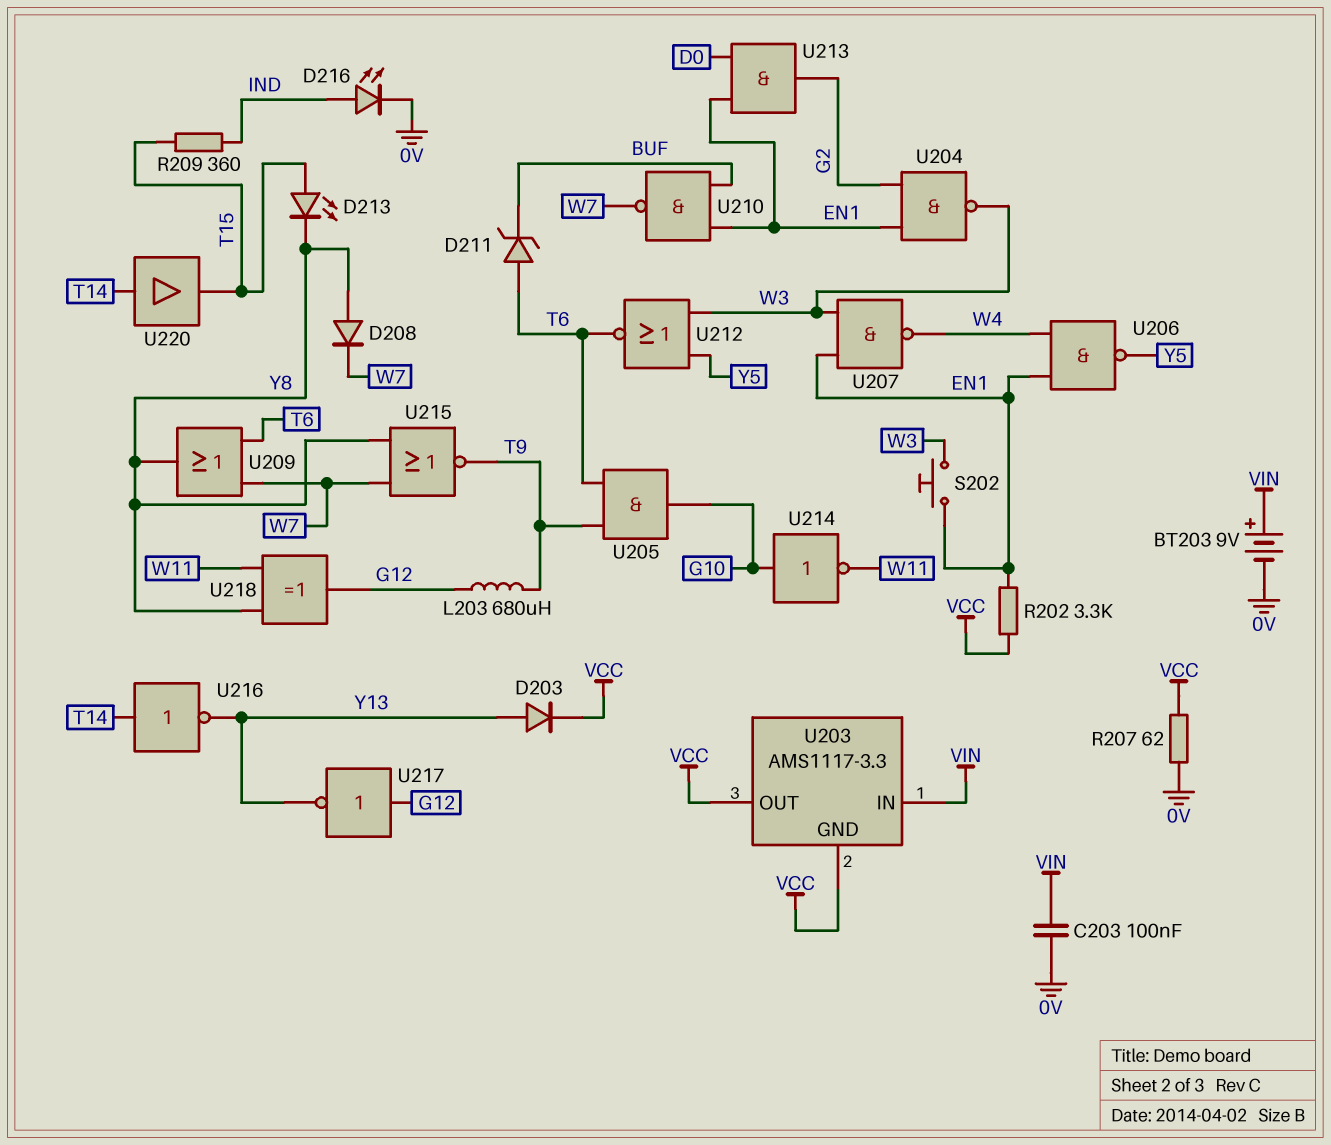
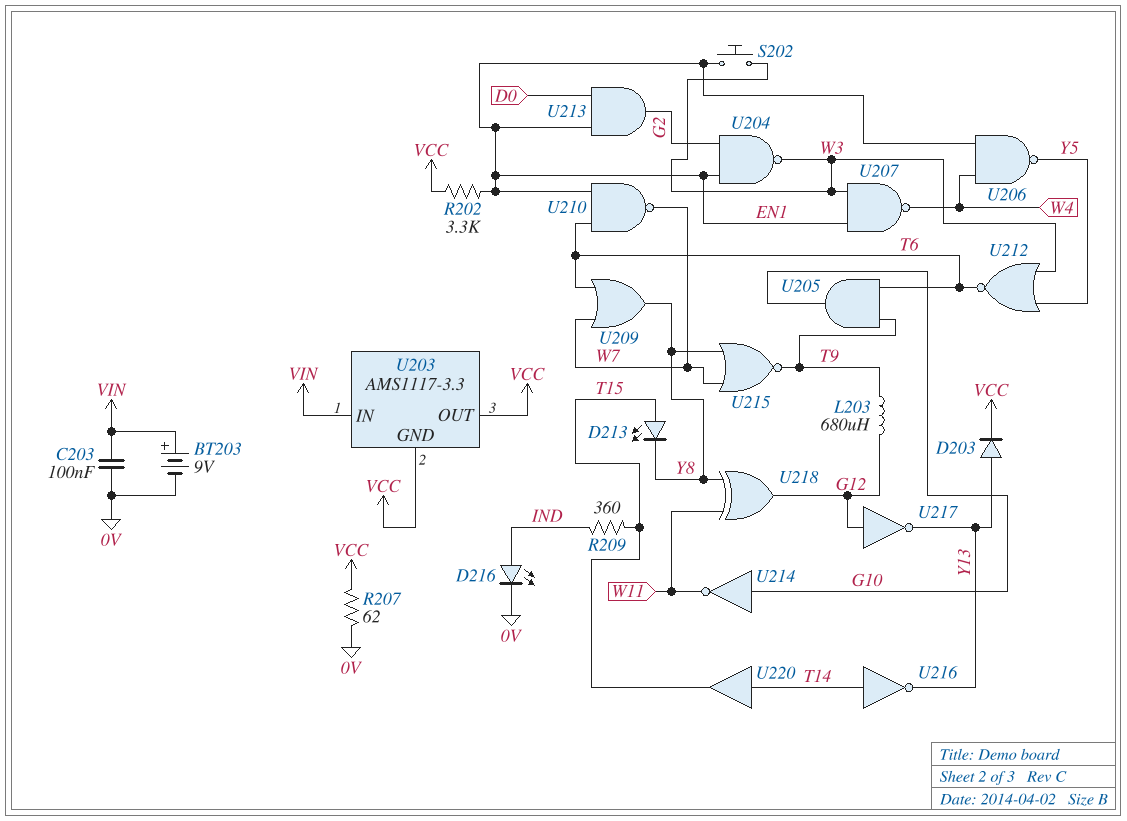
D208: diode (A Y8, K W7) -> none
D211: zener (A T6, K BUF) -> none
U210: NAND (in BUF, in EN1, out W7) -> NAND (in EN1, in T6, out W7)

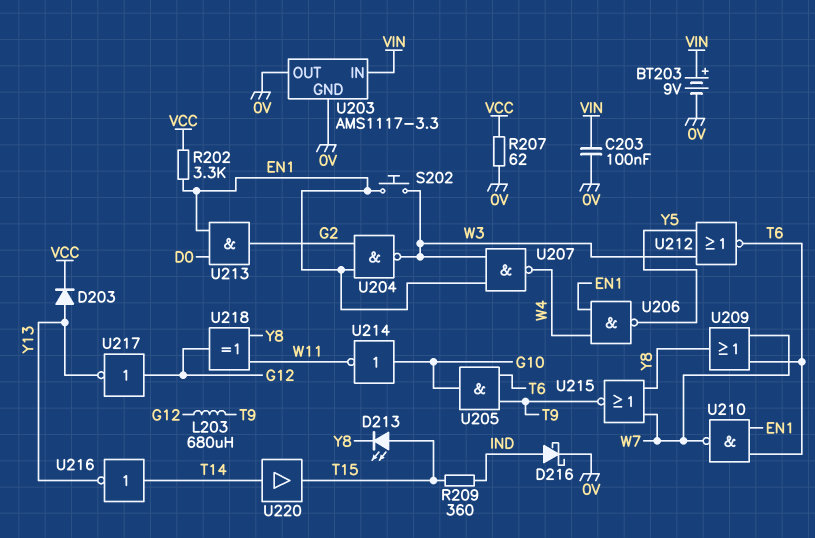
D216: LED (A IND, K 0V) -> schottky (A IND, K 0V)
U203 pin GND: VCC -> 0V
U203 pin OUT: VCC -> 0V

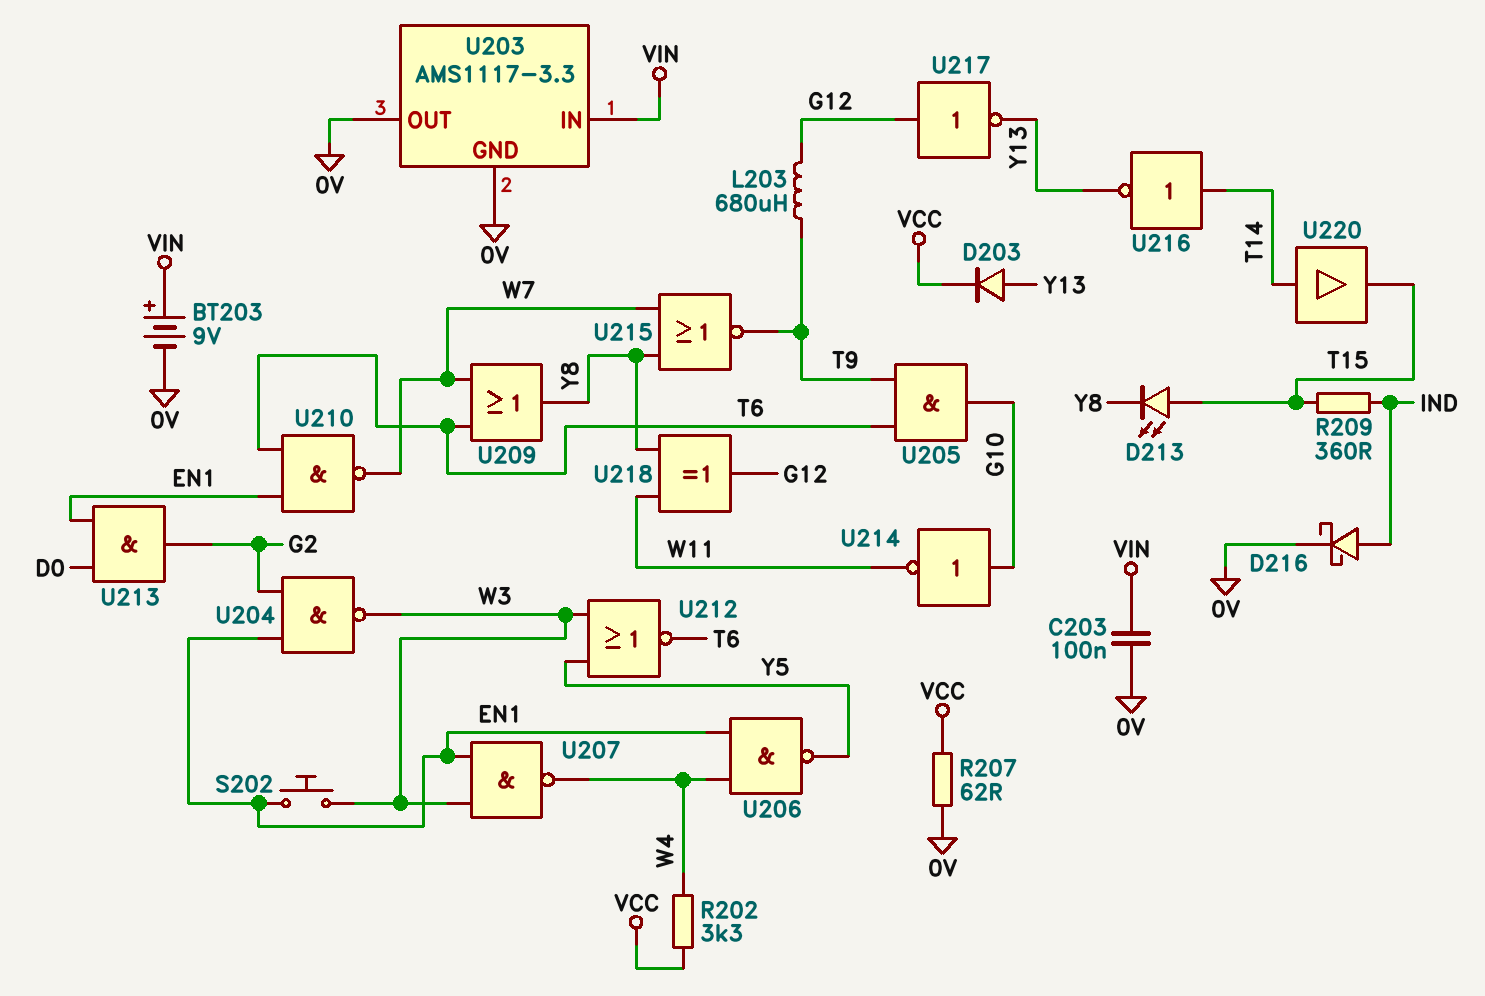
R202: 3.3k (EN1, VCC) -> 3.3k (VCC, W4)

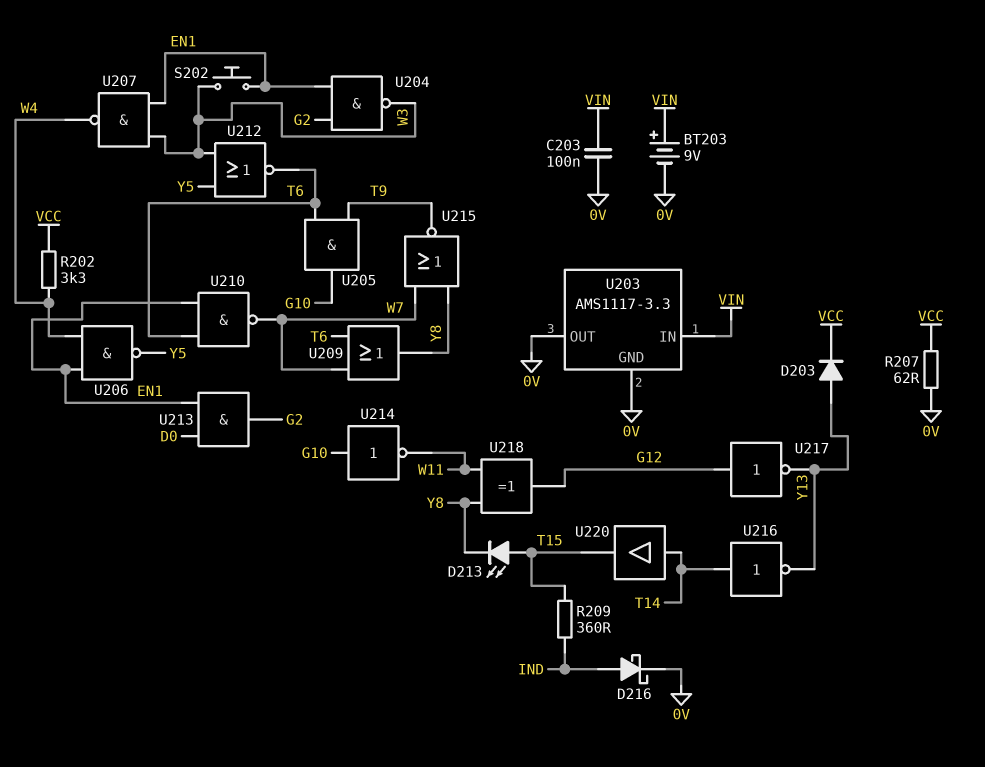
L203: 680uH (G12, T9) -> none

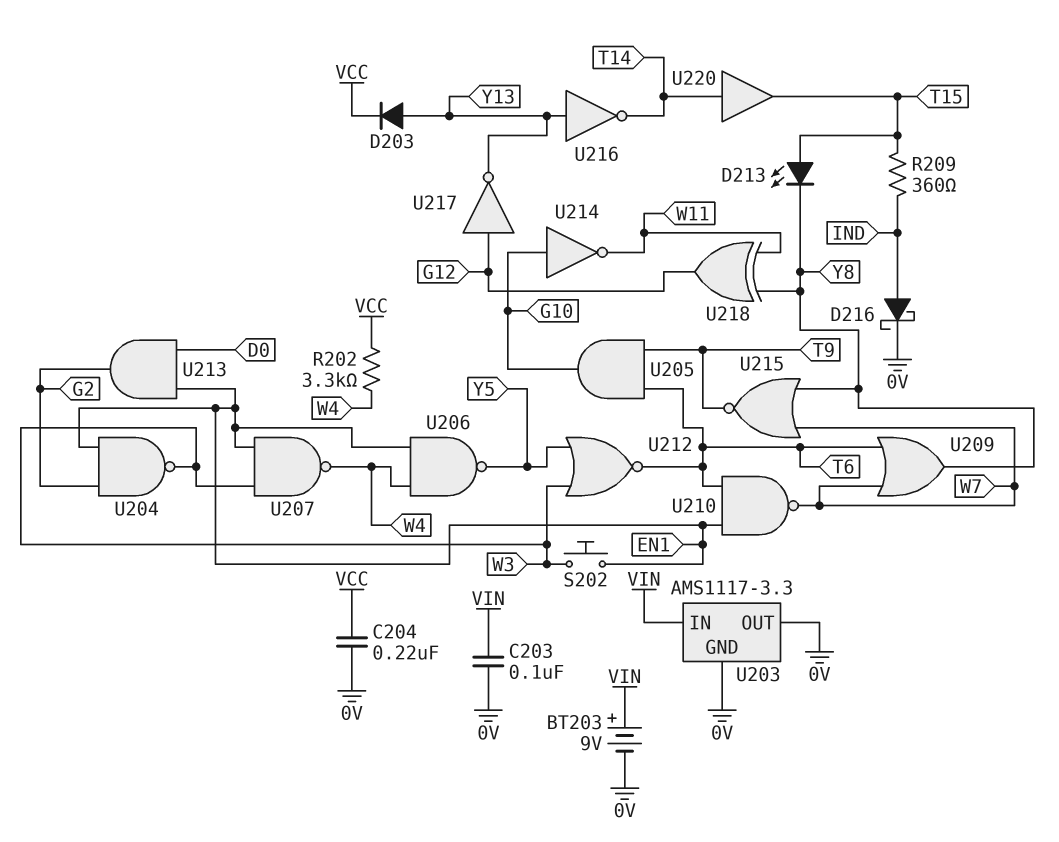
C204: none -> 220nF (0V, VCC)
R207: 62 (0V, VCC) -> none
U216: NOT (in T14, out Y13) -> NOT (in Y13, out T14)

